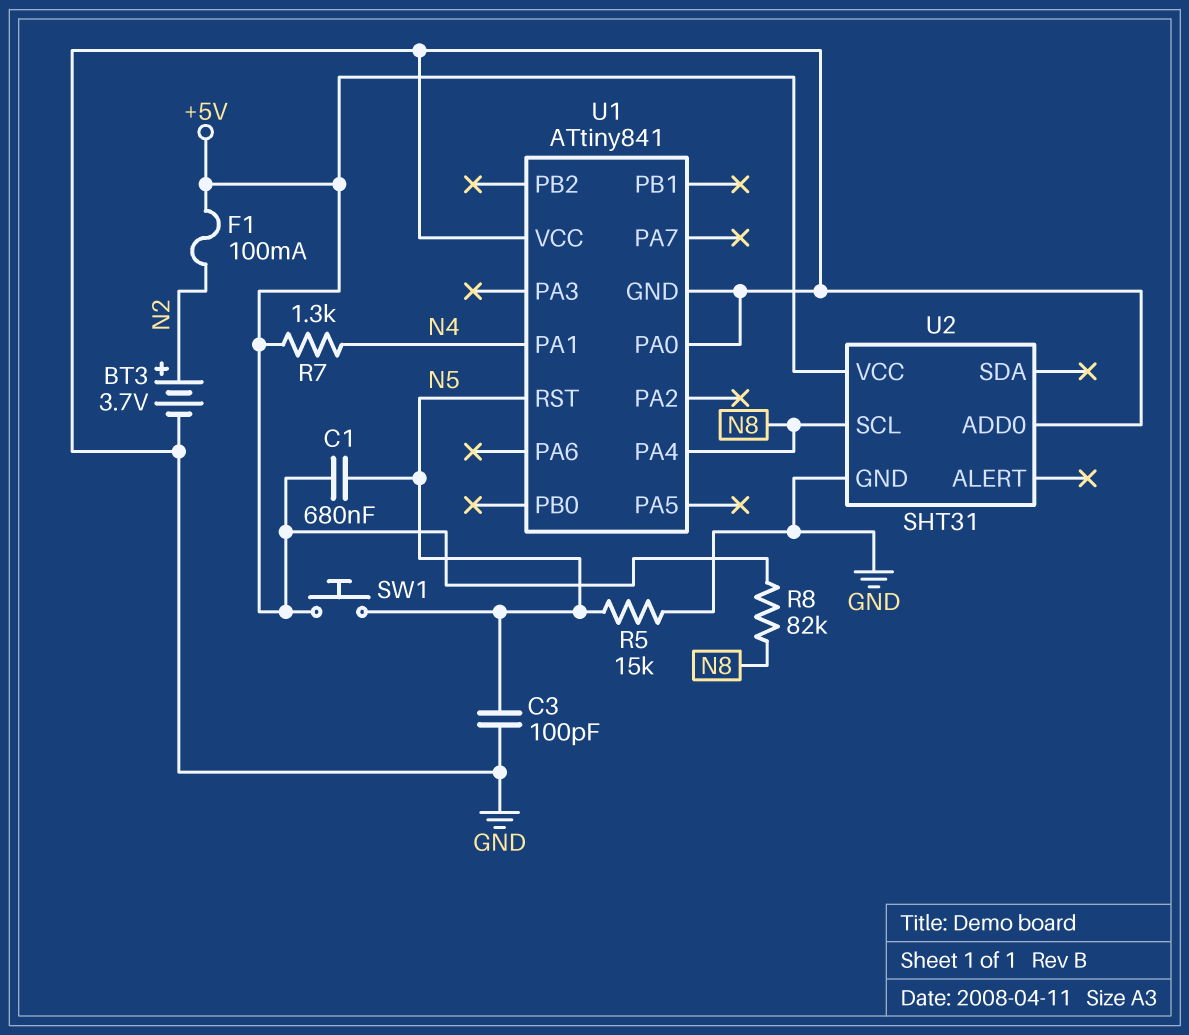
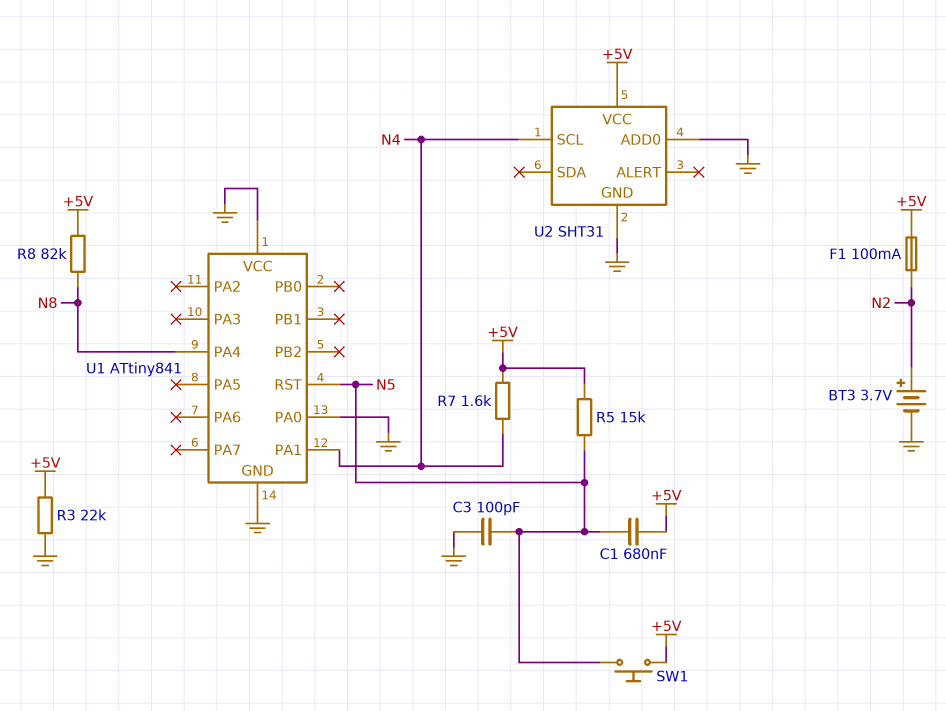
R3: none -> 22k (+5V, GND)
R5: 15k (GND, N5) -> 15k (+5V, N5)
R7: 1.3k (+5V, N4) -> 1.6k (+5V, N4)
U2 pin SCL: N8 -> N4

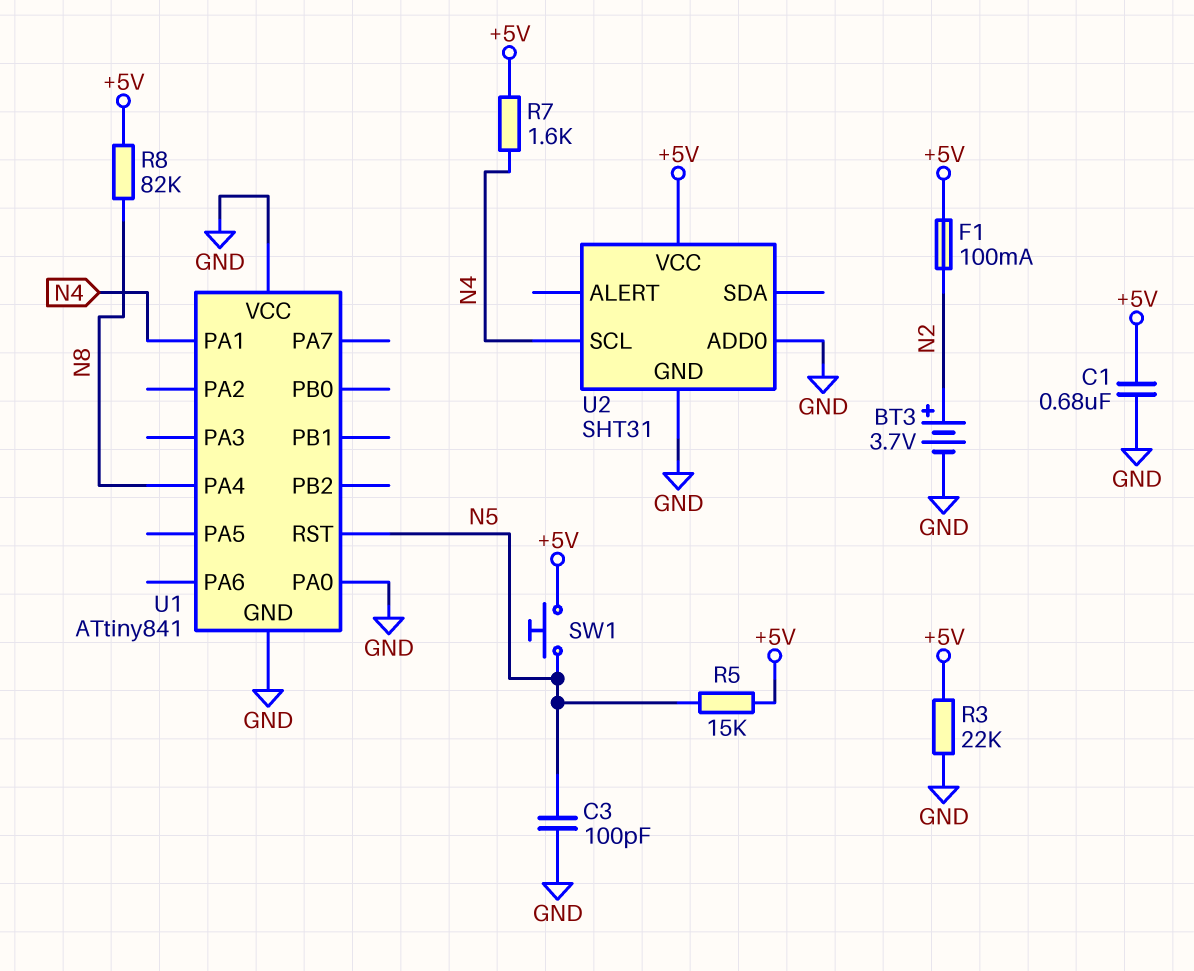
C1: 680nF (+5V, N5) -> 680nF (+5V, GND)

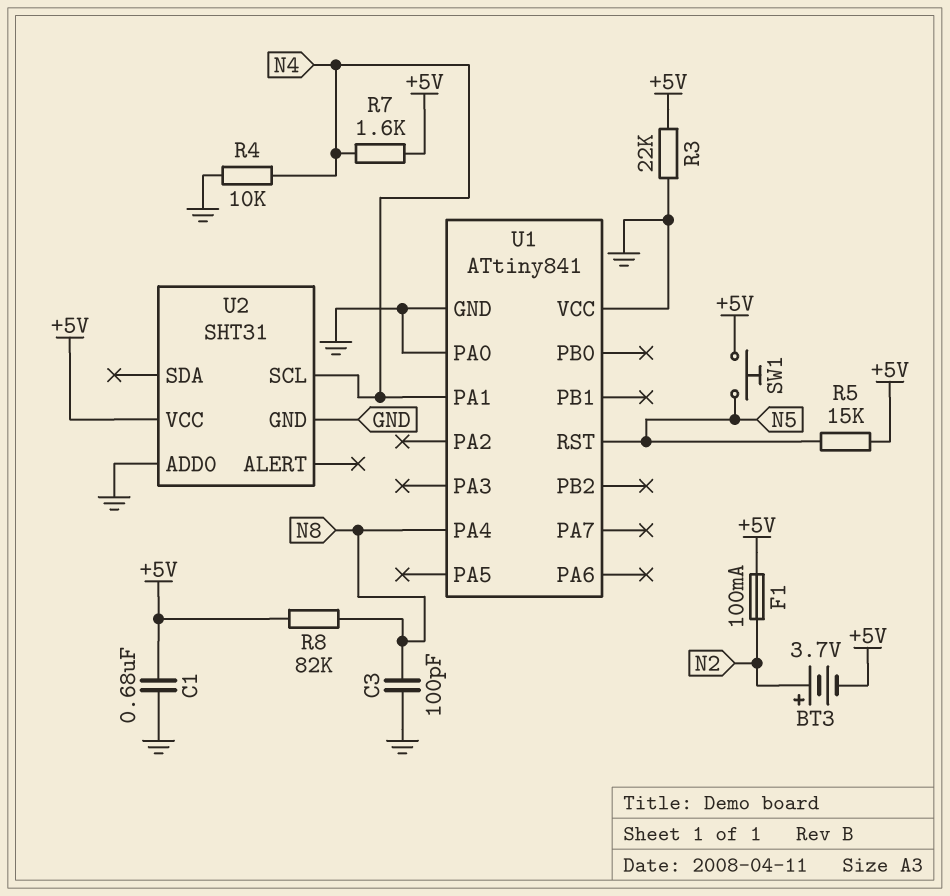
BT3: 3.7V (plus N2, minus GND) -> 3.7V (plus N2, minus +5V)
C3: 100pF (GND, N5) -> 100pF (GND, N8)
R4: none -> 10k (GND, N4)

